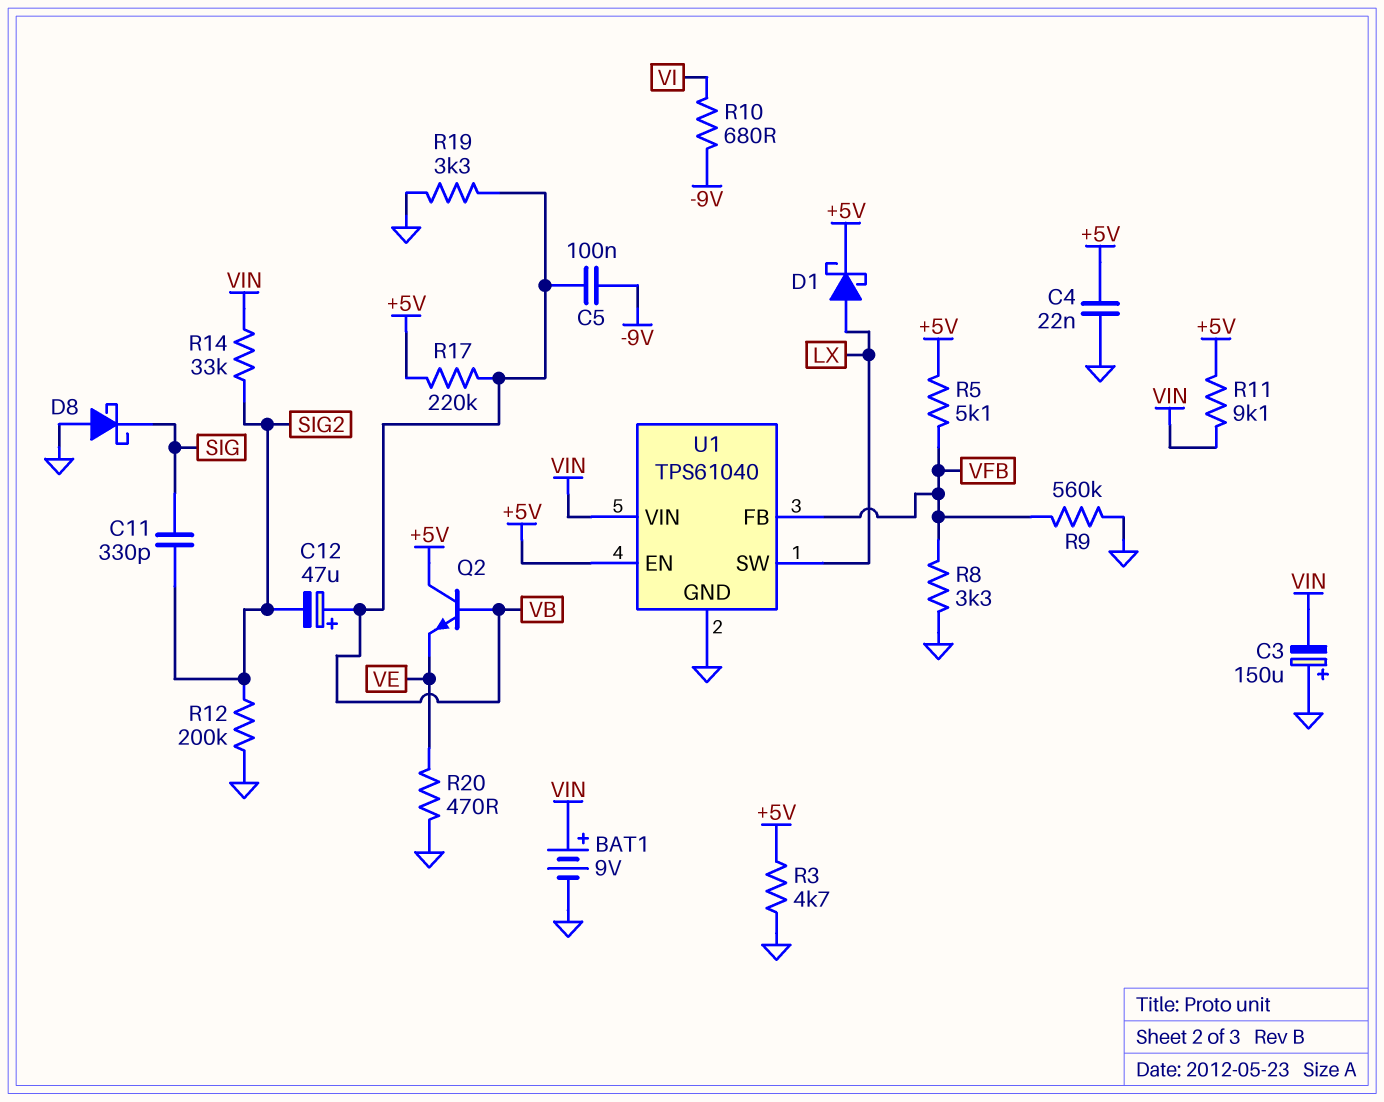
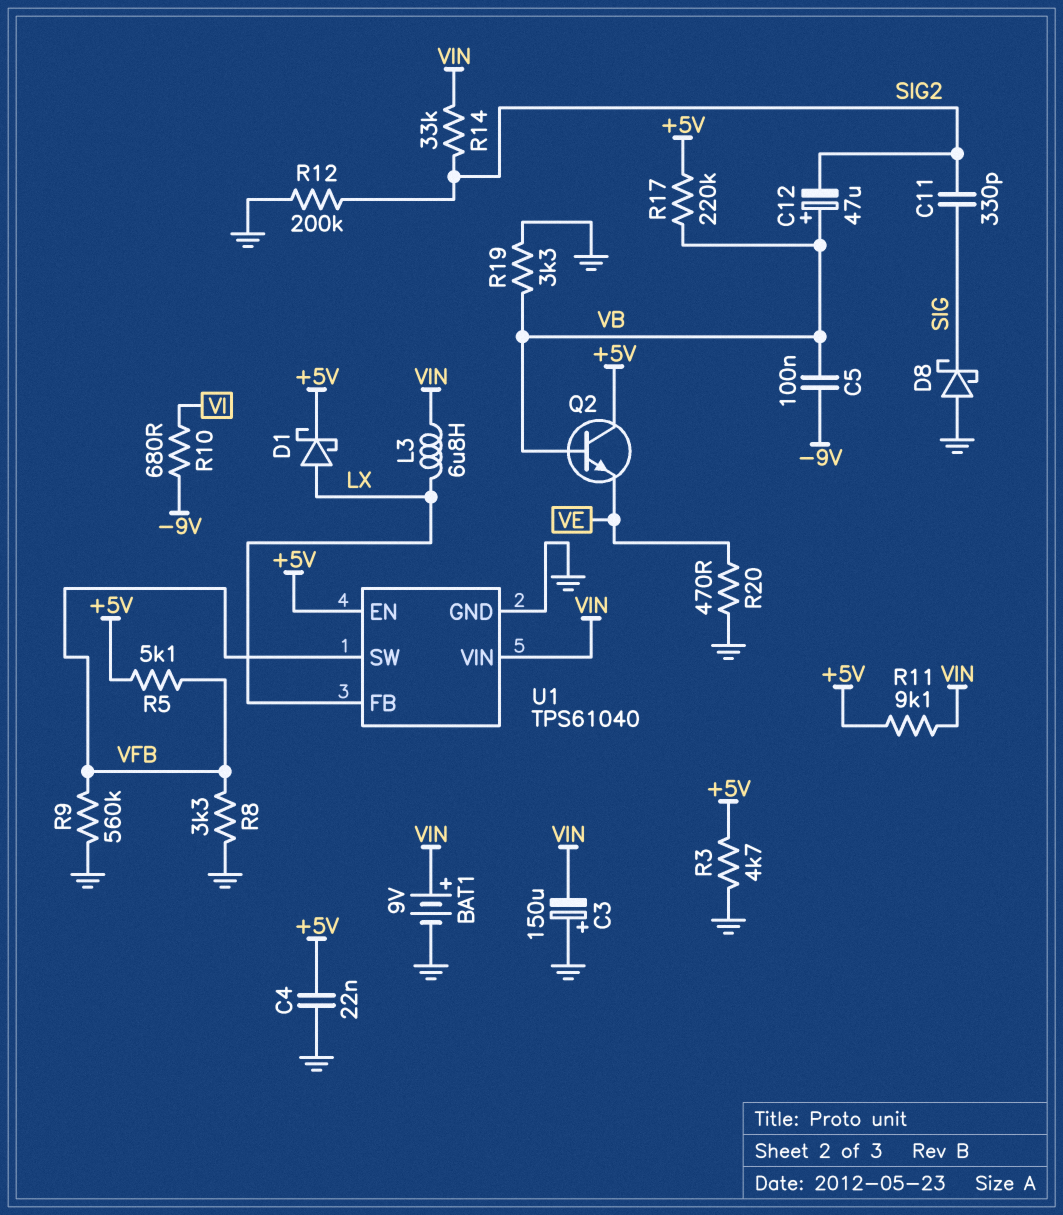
L3: none -> 6.8uH (LX, VIN)
U1 pin FB: VFB -> LX
U1 pin SW: LX -> VFB

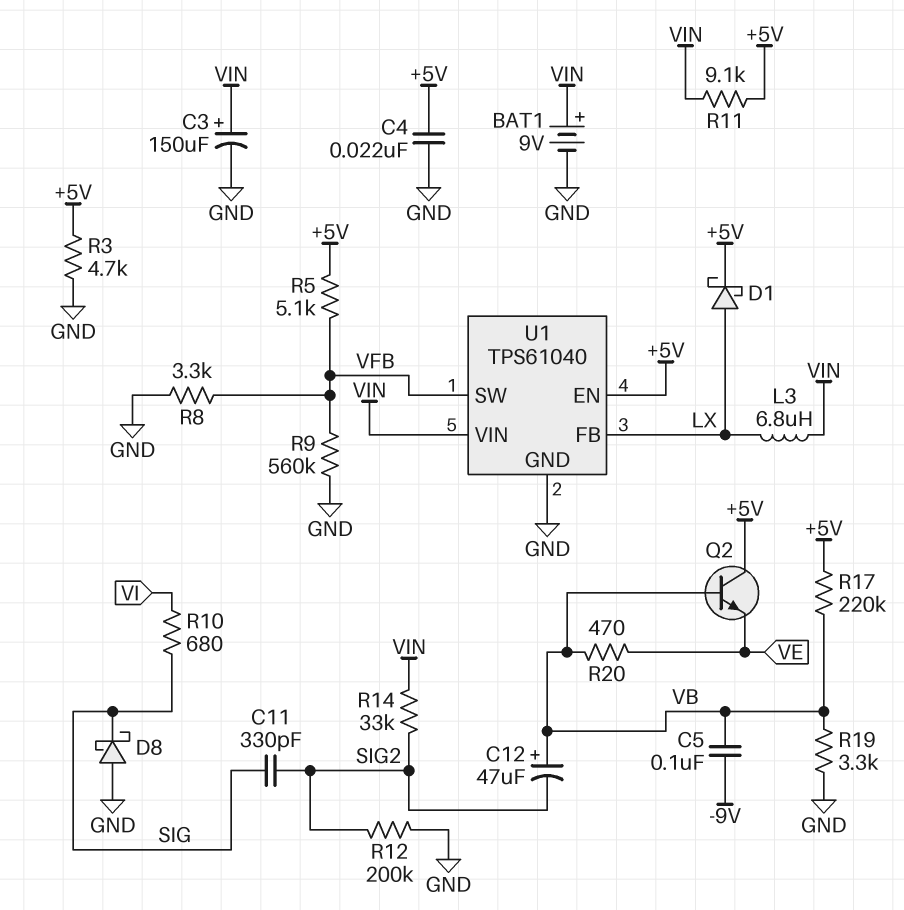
C3: 150uF (plus GND, minus VIN) -> 150uF (plus VIN, minus GND)
R10: 680 (-9V, VI) -> 680 (SIG, VI)
R20: 470 (GND, VE) -> 470 (VB, VE)

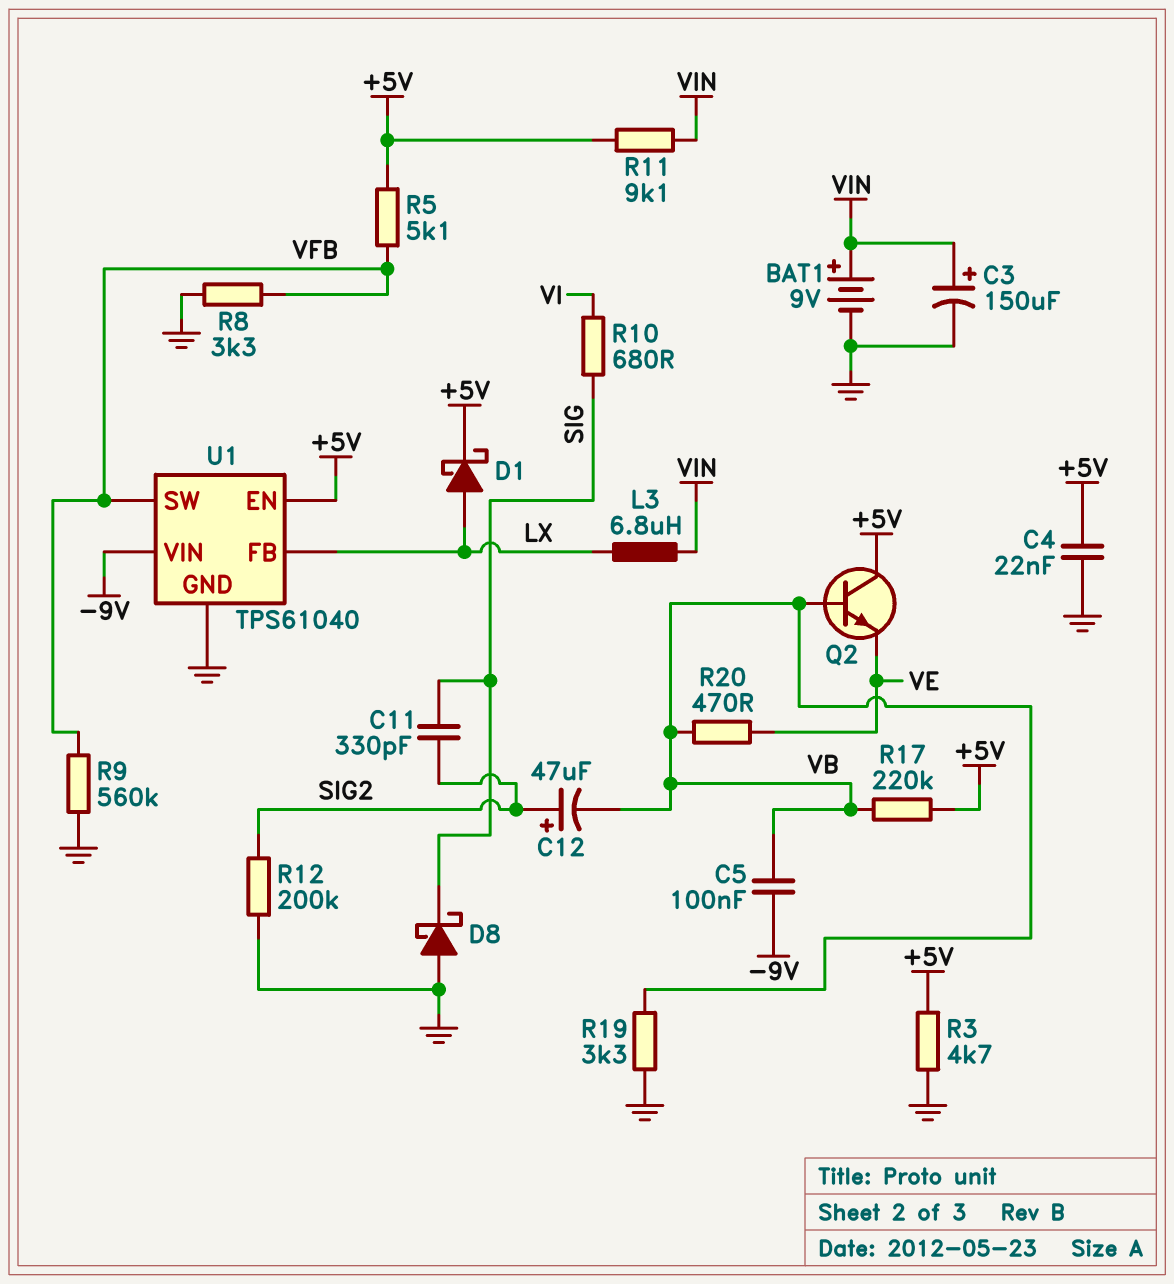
C12: 47uF (plus VB, minus SIG2) -> 47uF (plus SIG2, minus VB)
R14: 33k (SIG2, VIN) -> none
U1 pin VIN: VIN -> -9V

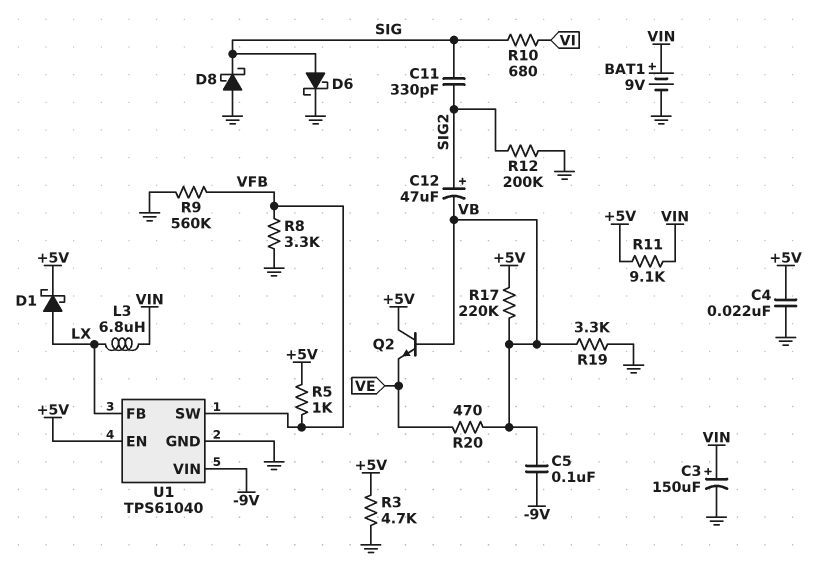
D6: none -> schottky (A SIG, K GND)
R5: 5.1k (+5V, VFB) -> 1k (+5V, VFB)

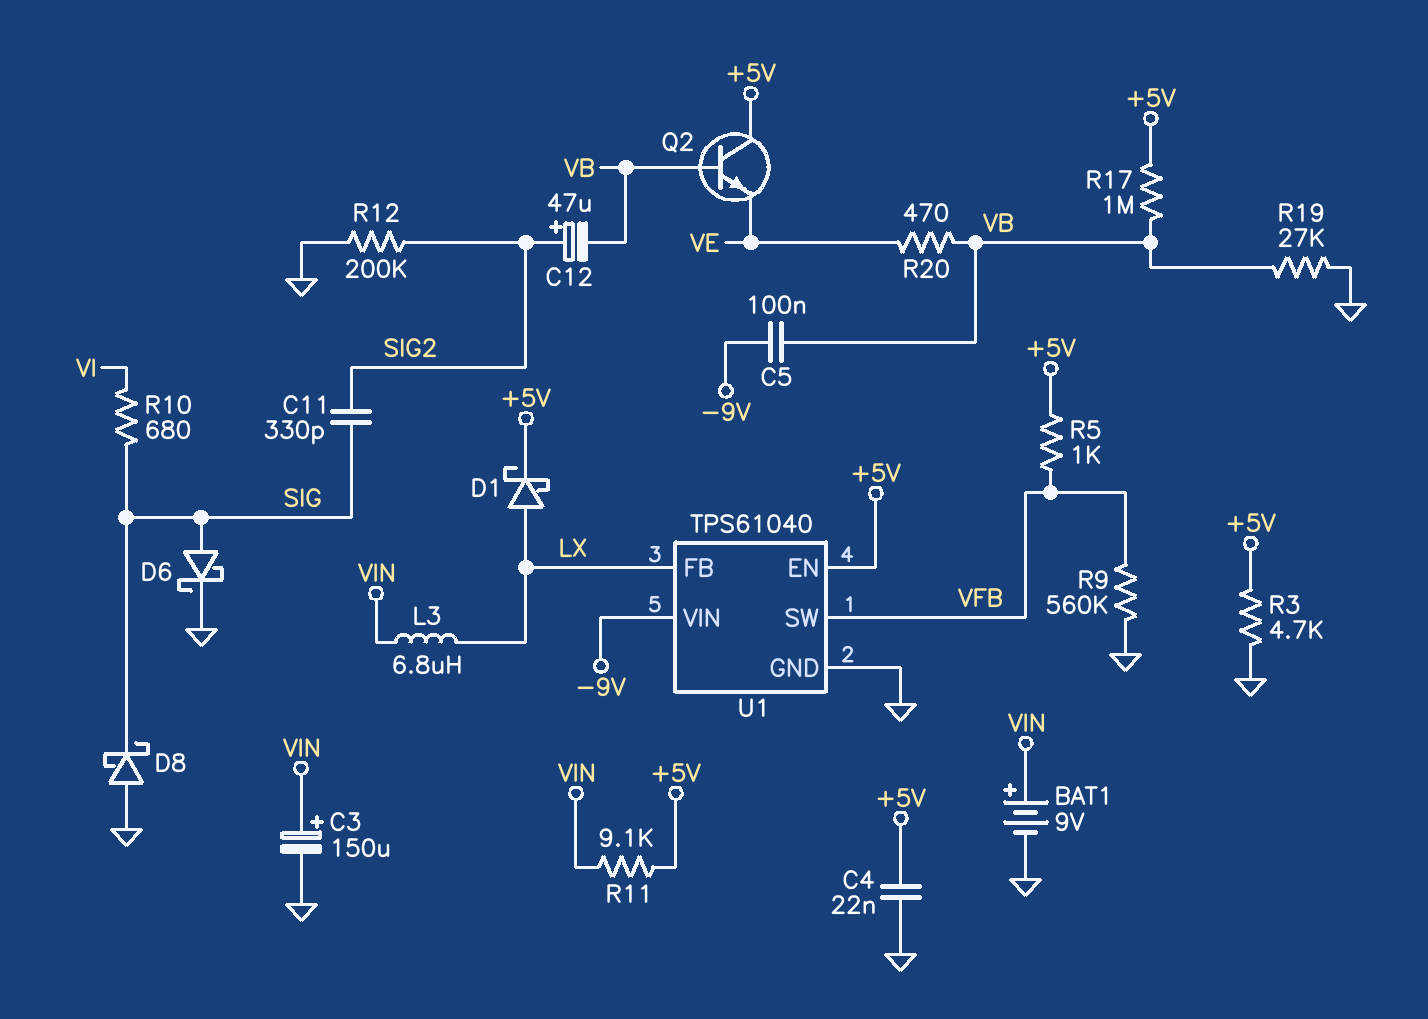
R8: 3.3k (GND, VFB) -> none
R17: 220k (+5V, VB) -> 1M (+5V, VB)
R19: 3.3k (GND, VB) -> 27k (GND, VB)

